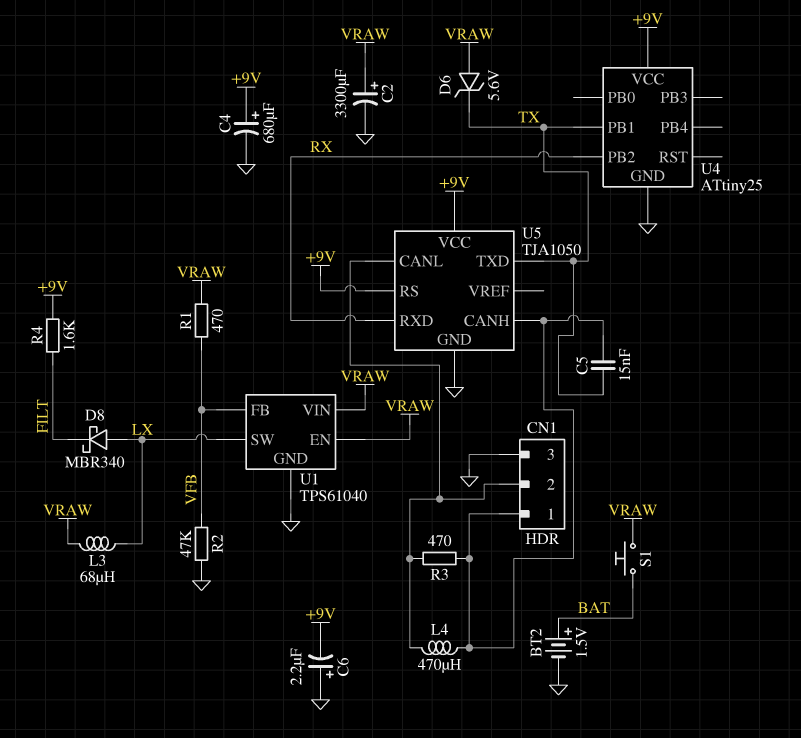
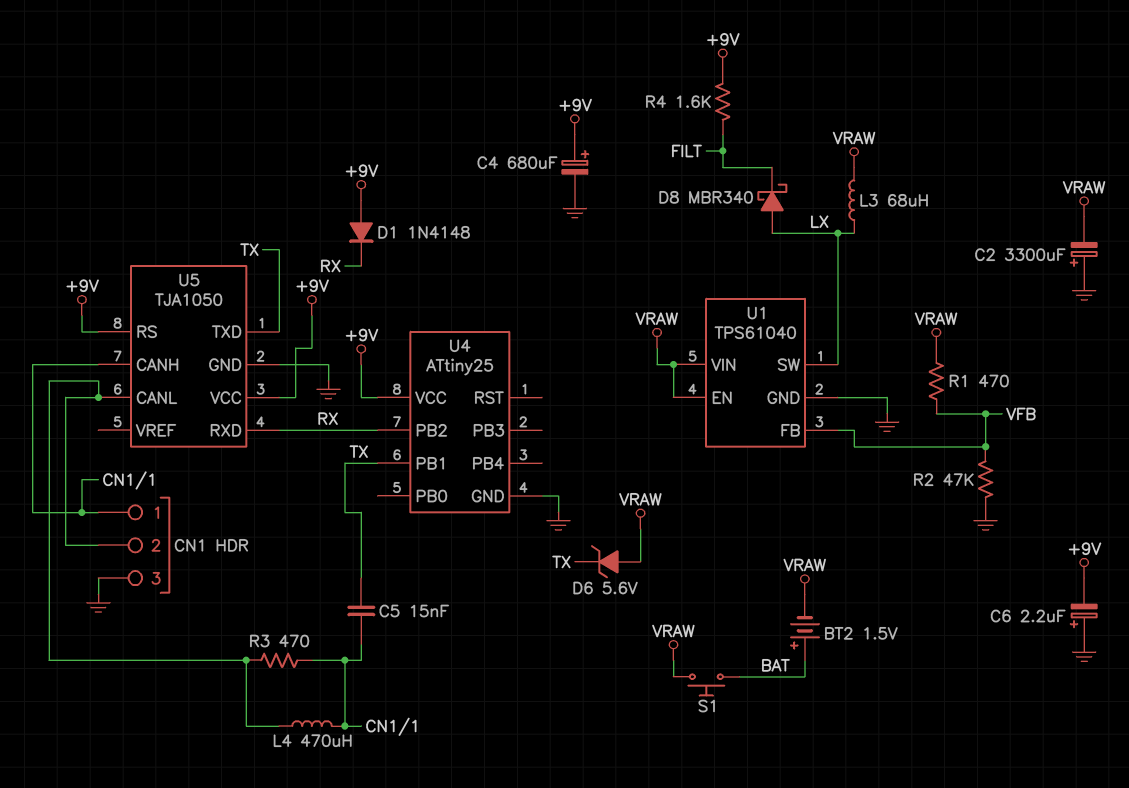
BT2: 1.5V (plus BAT, minus GND) -> 1.5V (plus BAT, minus VRAW)
C2: 3300uF (plus VRAW, minus GND) -> 3300uF (plus GND, minus VRAW)
D1: none -> diode 1N4148 (A +9V, K RX)

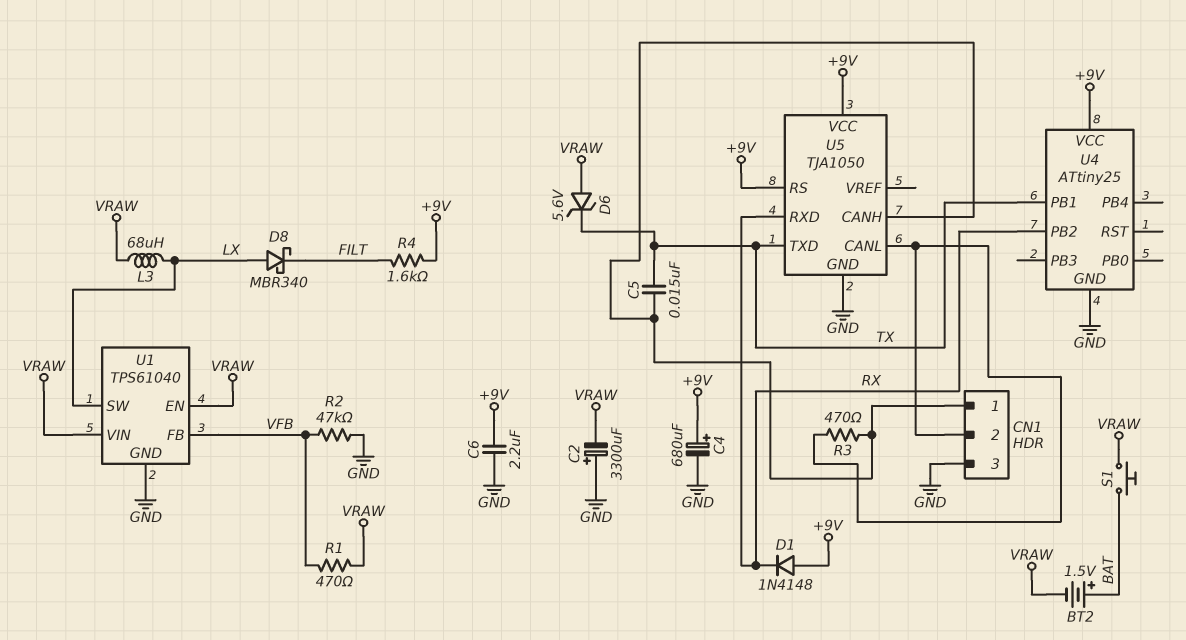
C6: 2.2uF (plus GND, minus +9V) -> 2.2uF (+9V, GND)
L4: 470uH (CN1/1, CN1/2) -> none

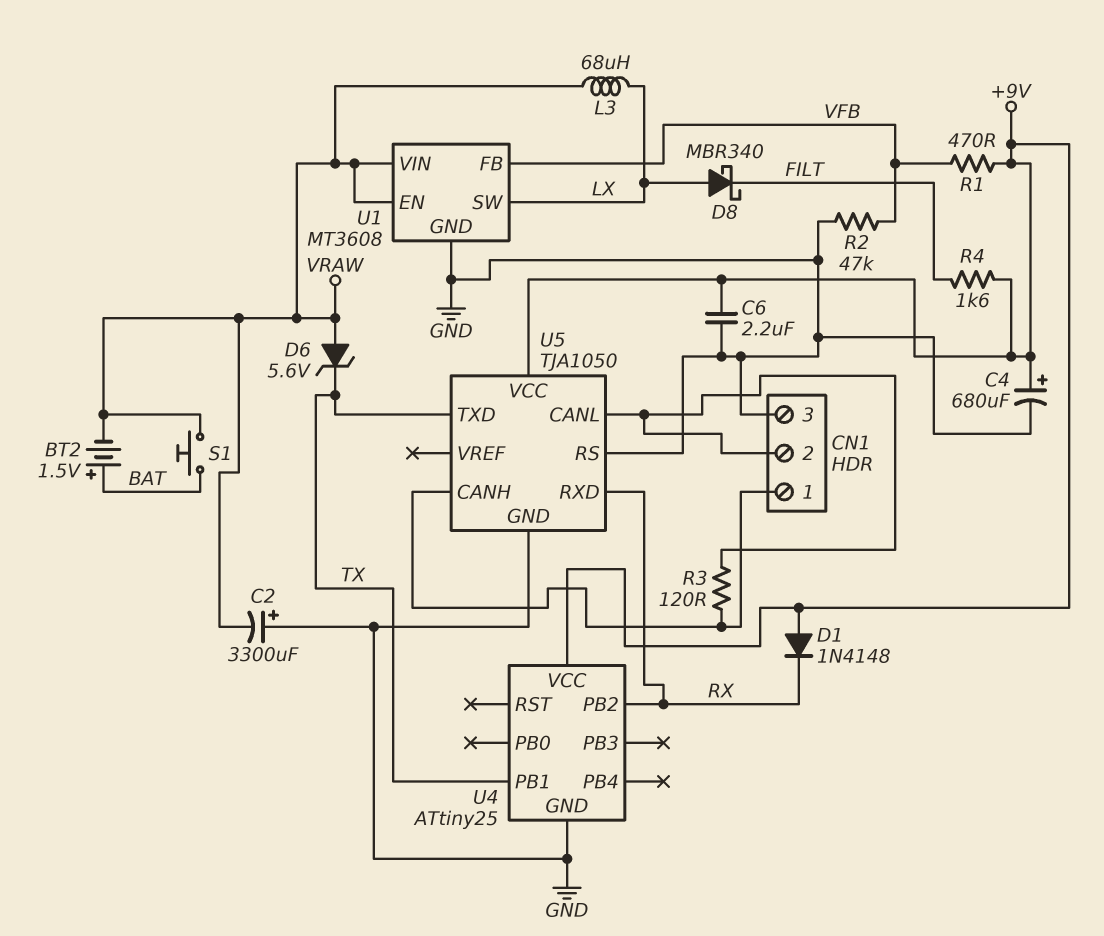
C5: 15nF (CN1/1, TX) -> none
R1: 470 (VFB, VRAW) -> 470 (+9V, VFB)
R3: 470 (CN1/1, CN1/2) -> 120 (CN1/1, CN1/2)
U1: TPS61040 -> MT3608
U5 pin RS: +9V -> GND

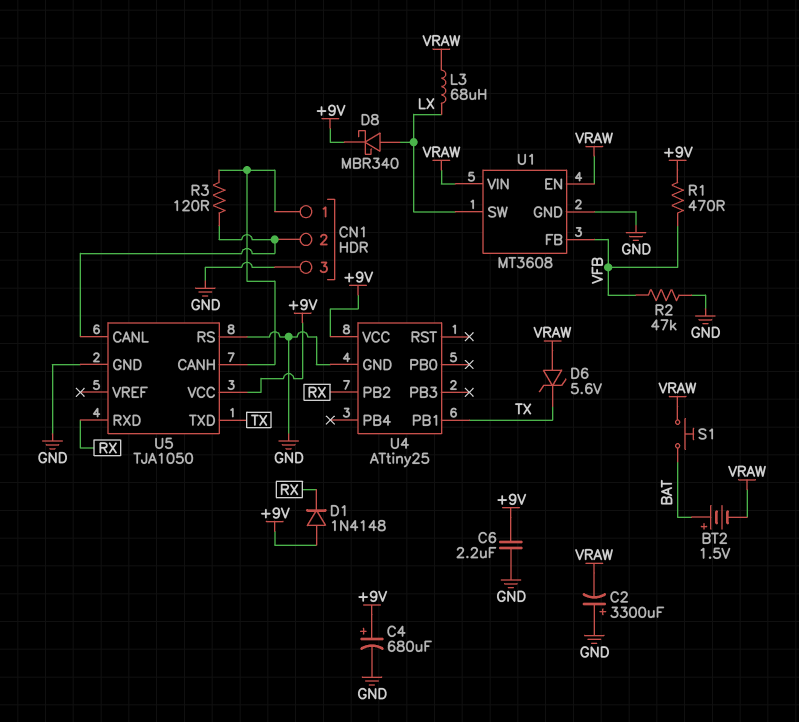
D8: schottky MBR340 (A LX, K FILT) -> schottky MBR340 (A LX, K +9V)
R4: 1.6k (+9V, FILT) -> none

